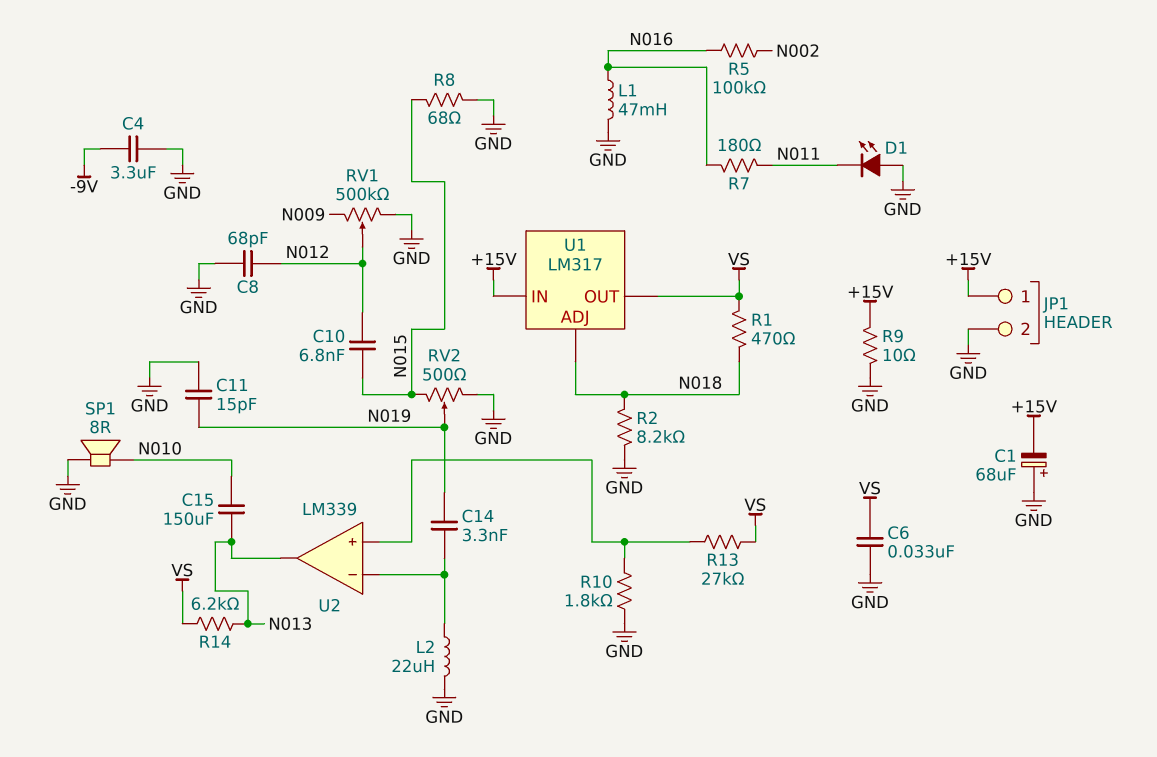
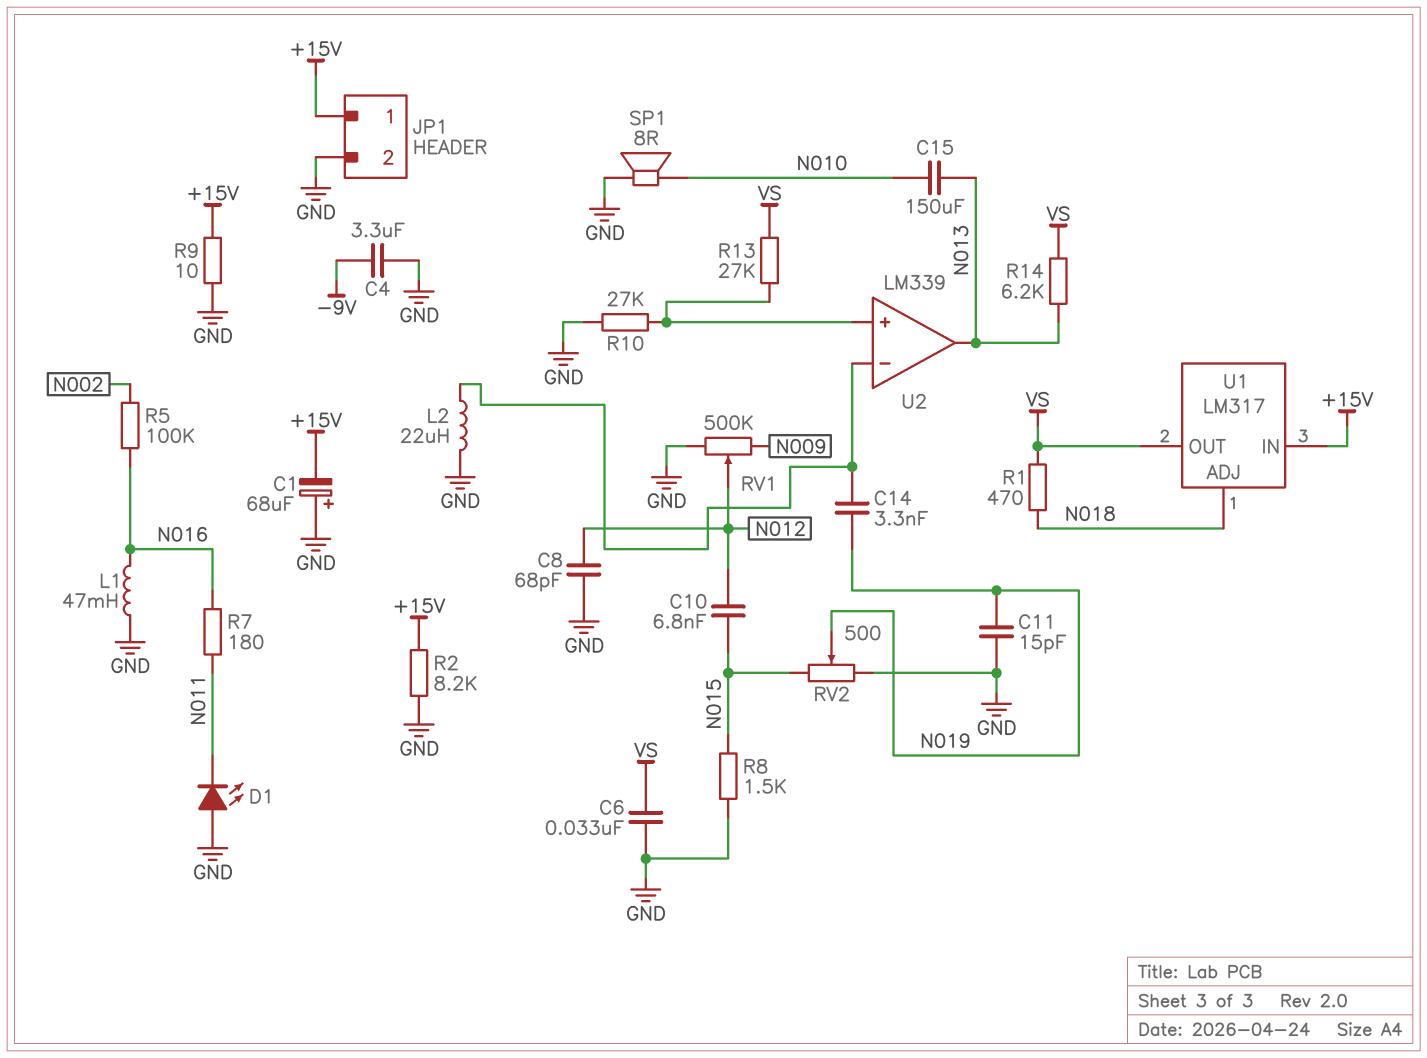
R2: 8.2k (GND, N018) -> 8.2k (+15V, GND)
R8: 68 (GND, N015) -> 1.5k (GND, N015)
R10: 1.8k (GND, U2/in+) -> 27k (GND, U2/in+)

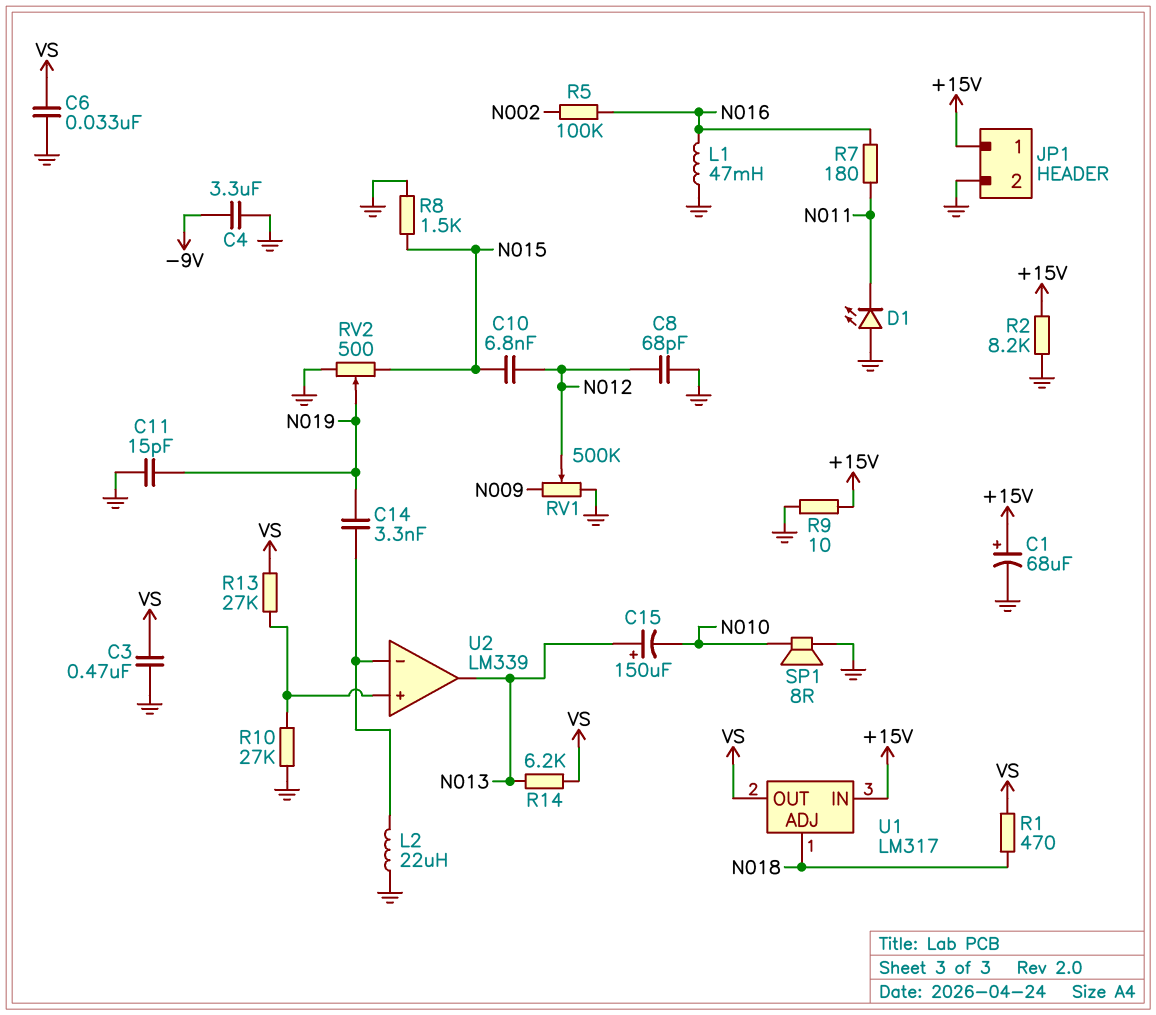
C1: 68uF (plus GND, minus +15V) -> 68uF (plus +15V, minus GND)
C3: none -> 470nF (GND, VS)
C15: 150uF (N010, N013) -> 150uF (plus N013, minus N010)

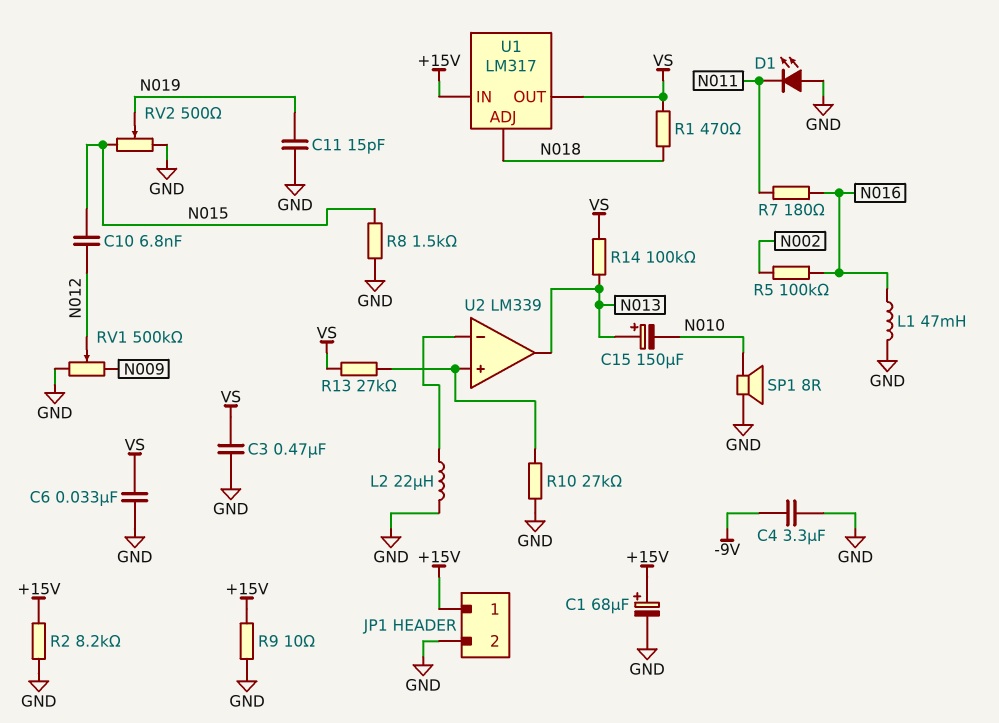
C8: 68pF (GND, N012) -> none
C14: 3.3nF (N019, U2/in-) -> none
R14: 6.2k (N013, VS) -> 100k (N013, VS)

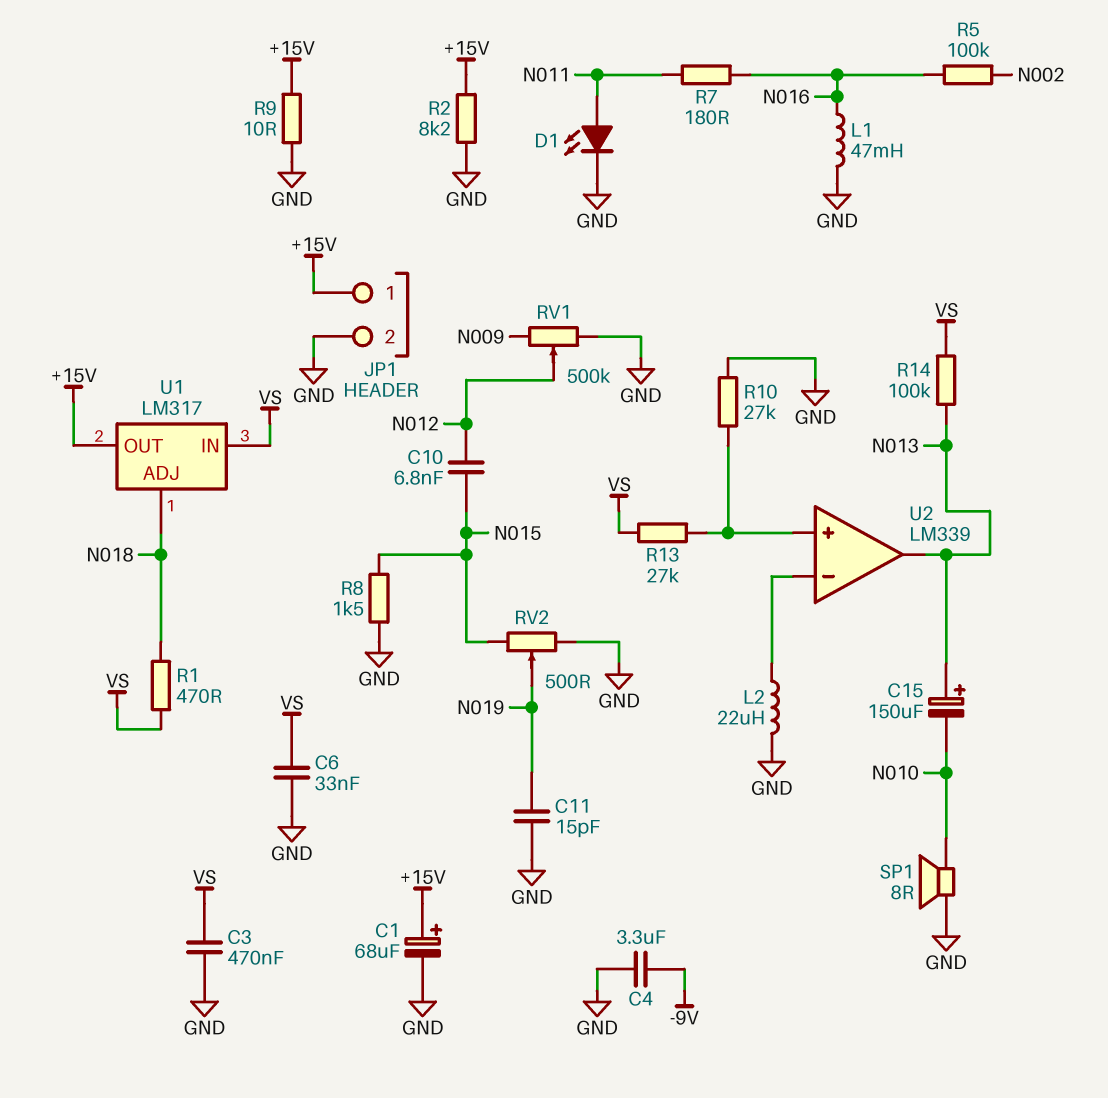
D1: LED (A GND, K N011) -> LED (A N011, K GND)
U1 pin IN: +15V -> VS
U1 pin OUT: VS -> +15V

